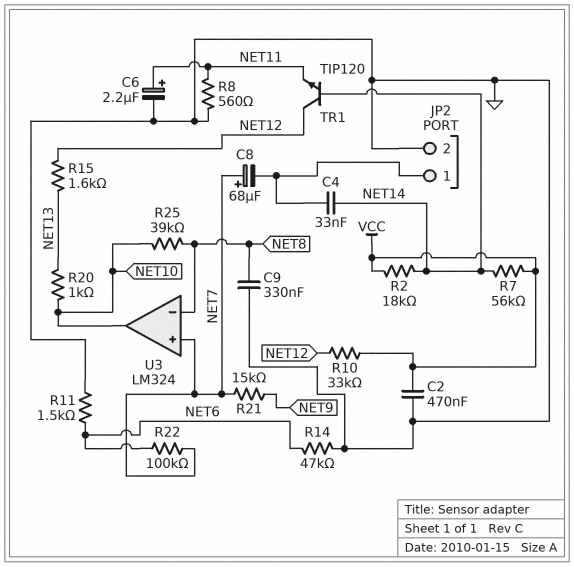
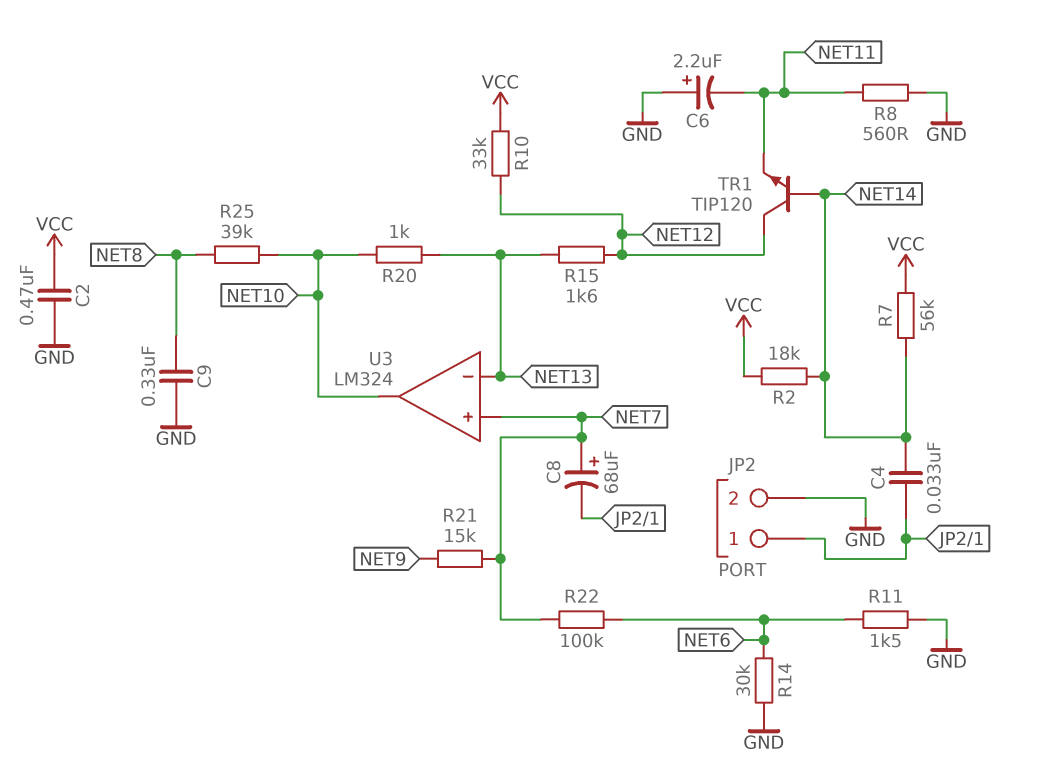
C6: 2.2uF (plus NET11, minus GND) -> 2.2uF (plus GND, minus NET11)
R14: 47k (GND, NET6) -> 30k (GND, NET6)
U3 pin in-: NET8 -> NET13

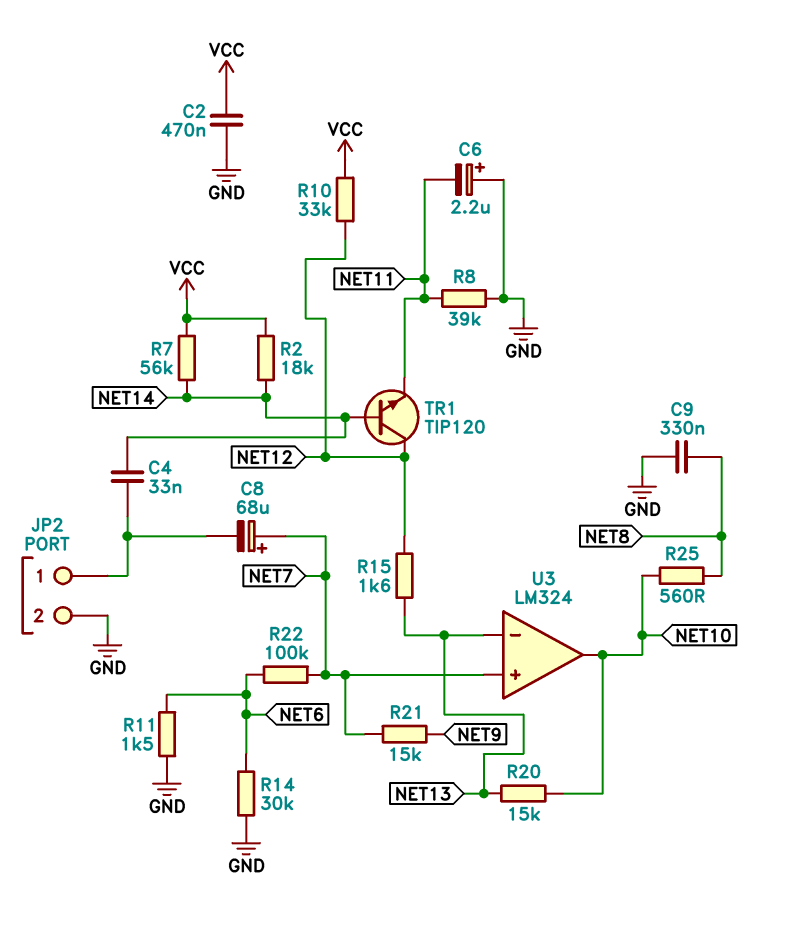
R8: 560 (GND, NET11) -> 39k (GND, NET11)
R20: 1k (NET10, NET13) -> 15k (NET10, NET13)
R25: 39k (NET8, NET10) -> 560 (NET8, NET10)

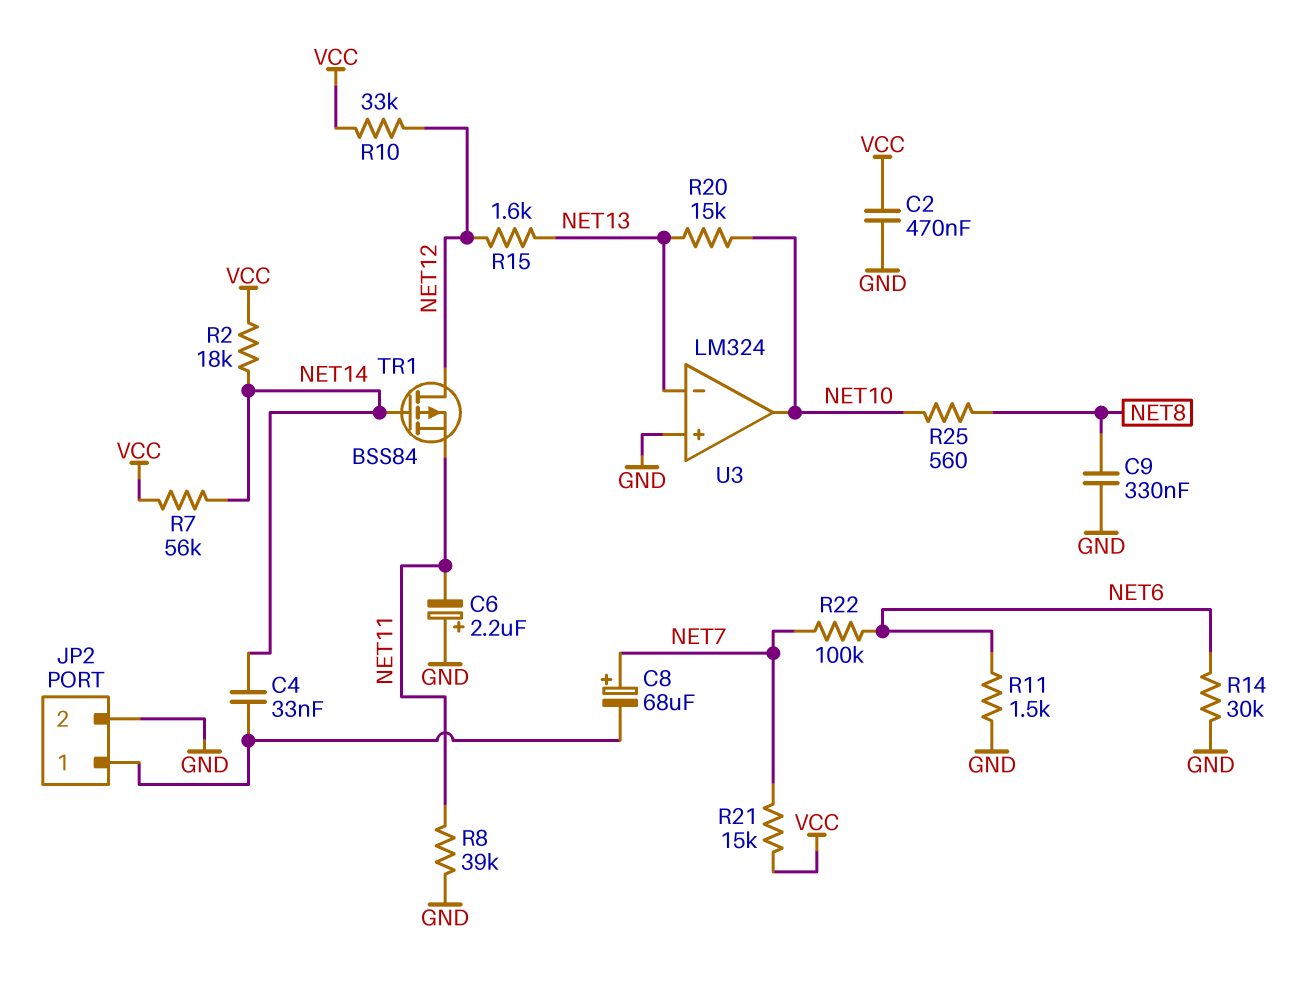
R21: 15k (NET7, NET9) -> 15k (NET7, VCC)
TR1: NPN TIP120 (B NET14, C NET12, E NET11) -> PMOS BSS84 (G NET14, D NET12, S NET11)
U3 pin in+: NET7 -> GND

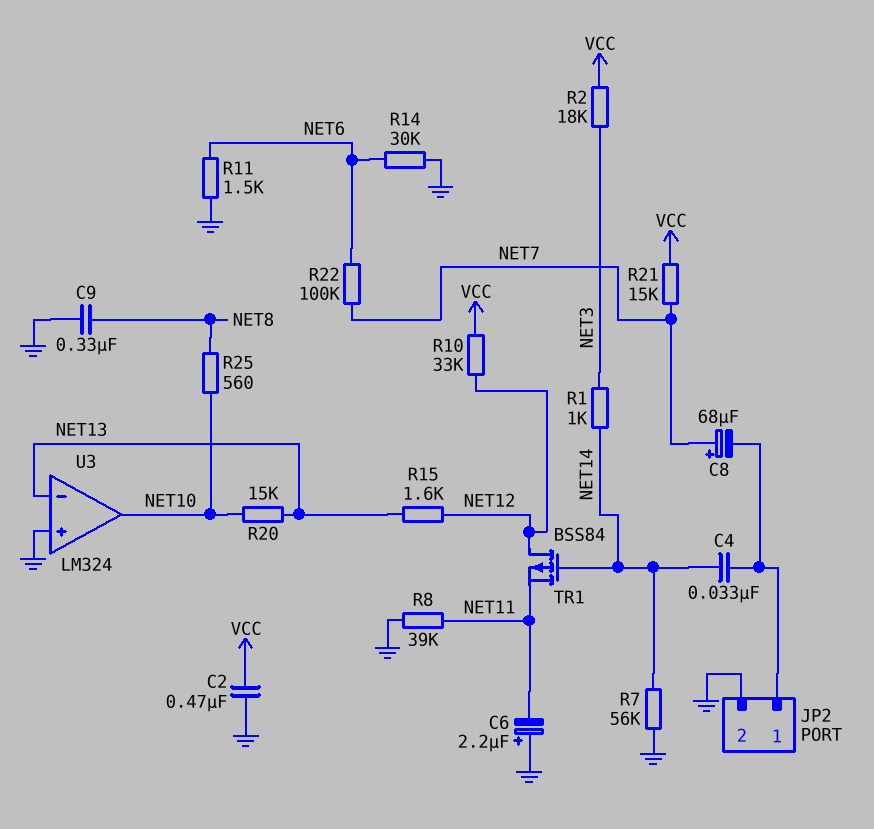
R1: none -> 1k (NET3, NET14)
R2: 18k (NET14, VCC) -> 18k (NET3, VCC)
R7: 56k (NET14, VCC) -> 56k (GND, NET14)

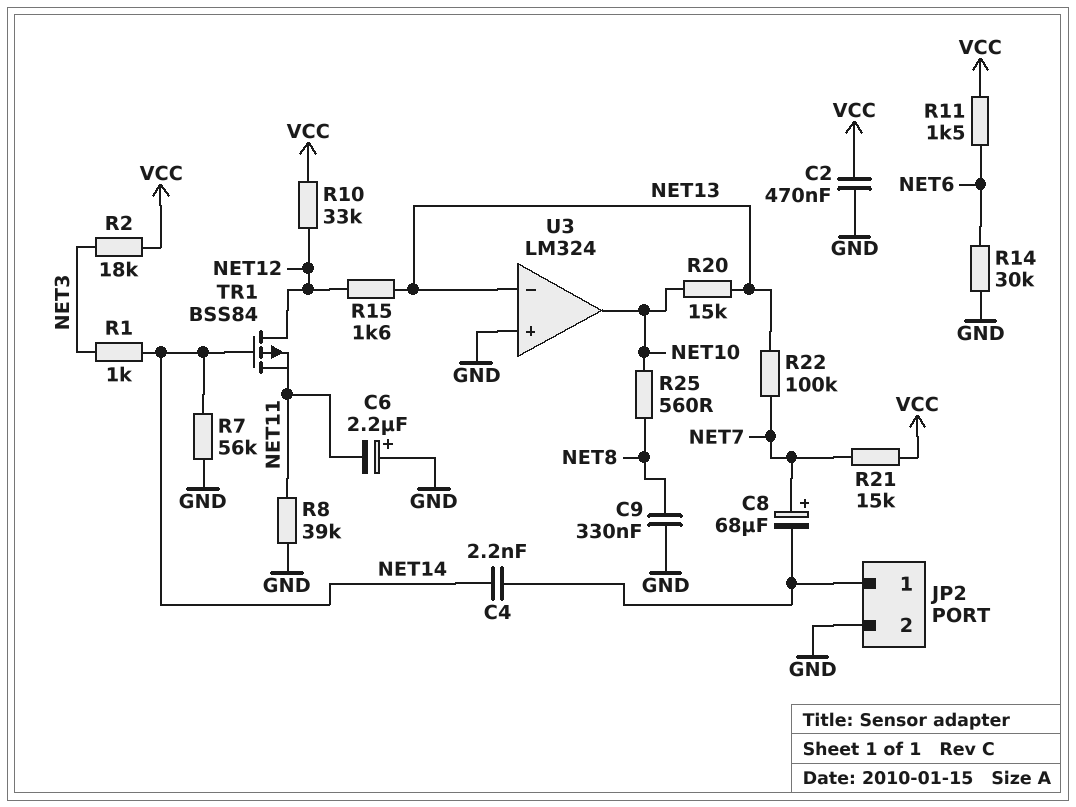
C4: 33nF (JP2/1, NET14) -> 2.2nF (JP2/1, NET14)
R11: 1.5k (GND, NET6) -> 1.5k (NET6, VCC)
R22: 100k (NET6, NET7) -> 100k (NET7, NET13)

